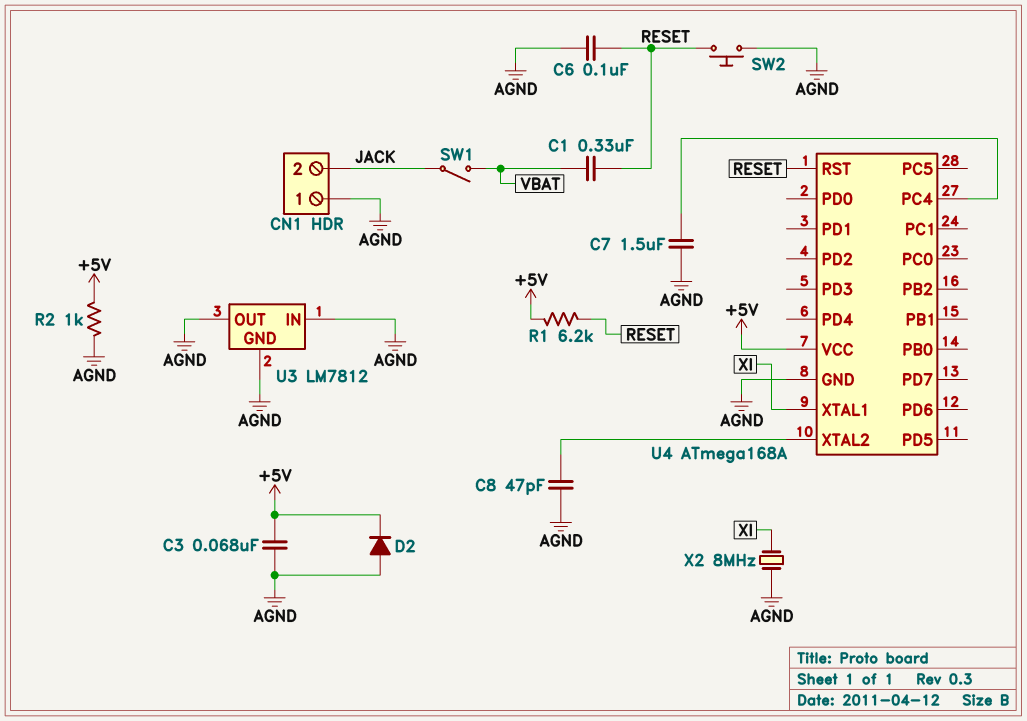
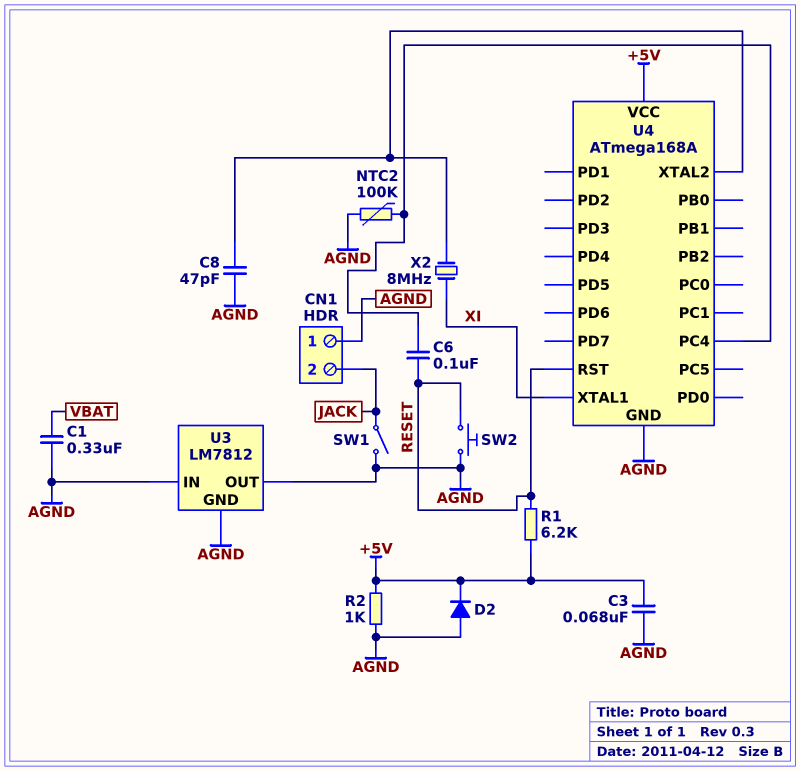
C1: 330nF (RESET, VBAT) -> 330nF (AGND, VBAT)
C6: 100nF (AGND, RESET) -> 100nF (RESET, U4/PC4)
C7: 1.5uF (AGND, U4/PC4) -> none
NTC2: none -> 100k (AGND, U4/PC4)
SW1: switch (JACK, VBAT) -> switch (AGND, JACK)
X2: 8MHz (AGND, XI) -> 8MHz (U4/XTAL2, XI)

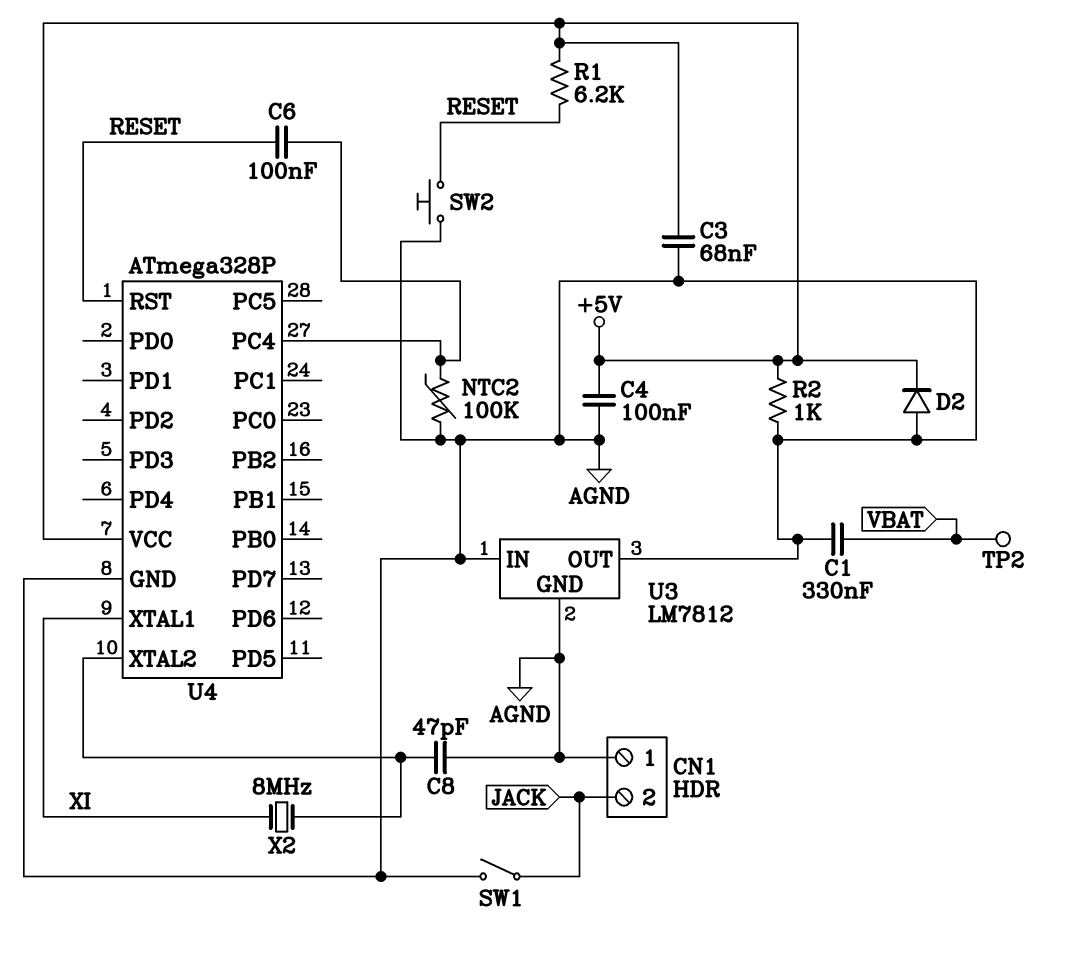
C4: none -> 100nF (+5V, AGND)
TP2: none -> test point (VBAT)
U4: ATmega168A -> ATmega328P

